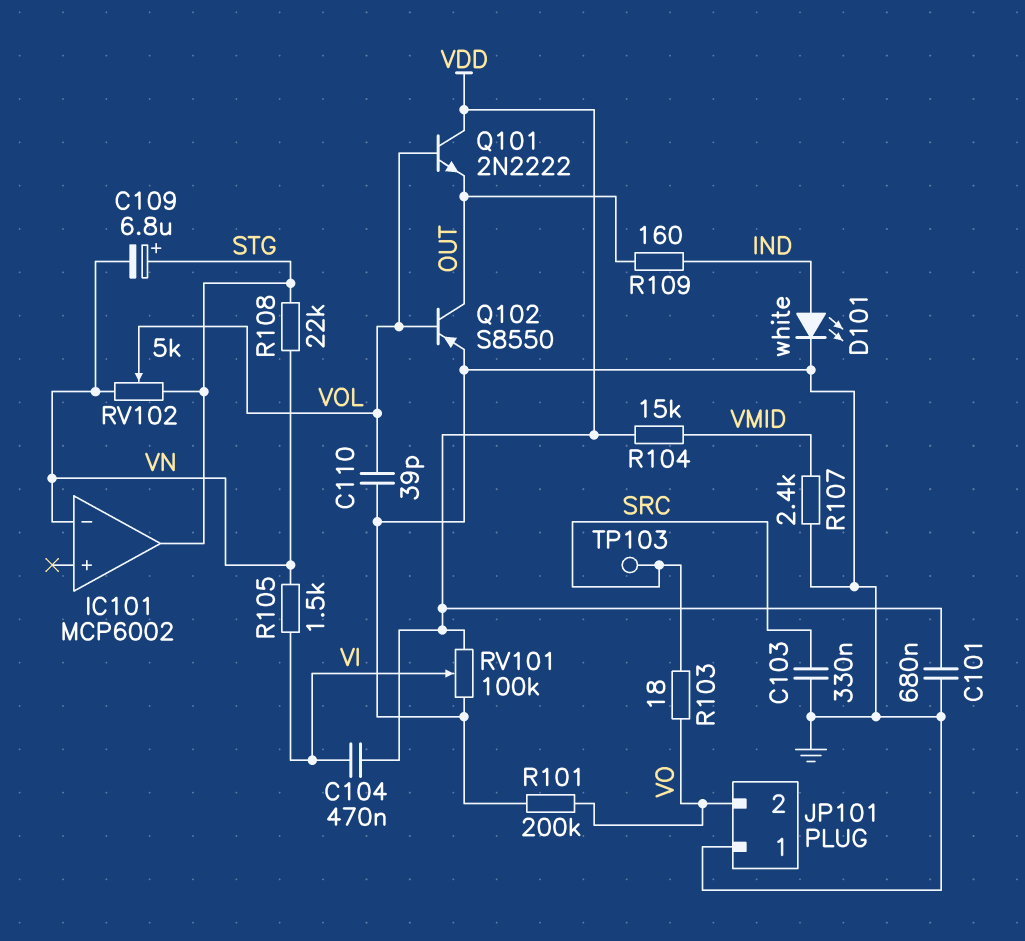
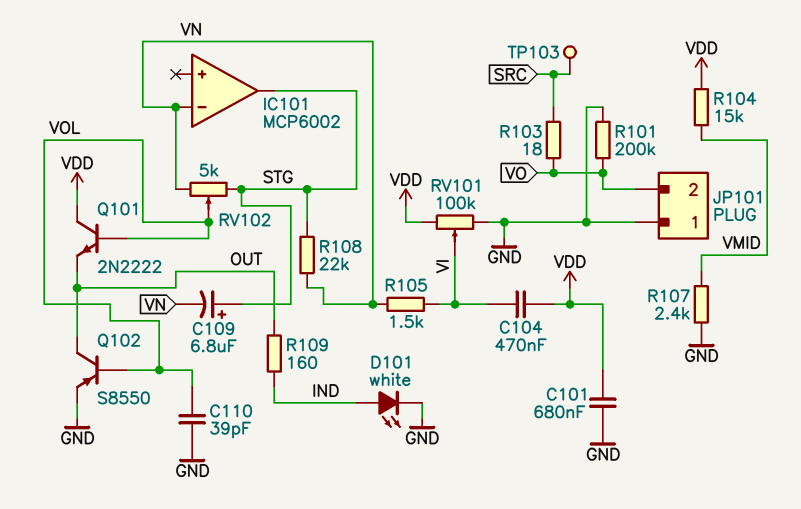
C103: 330nF (GND, SRC) -> none

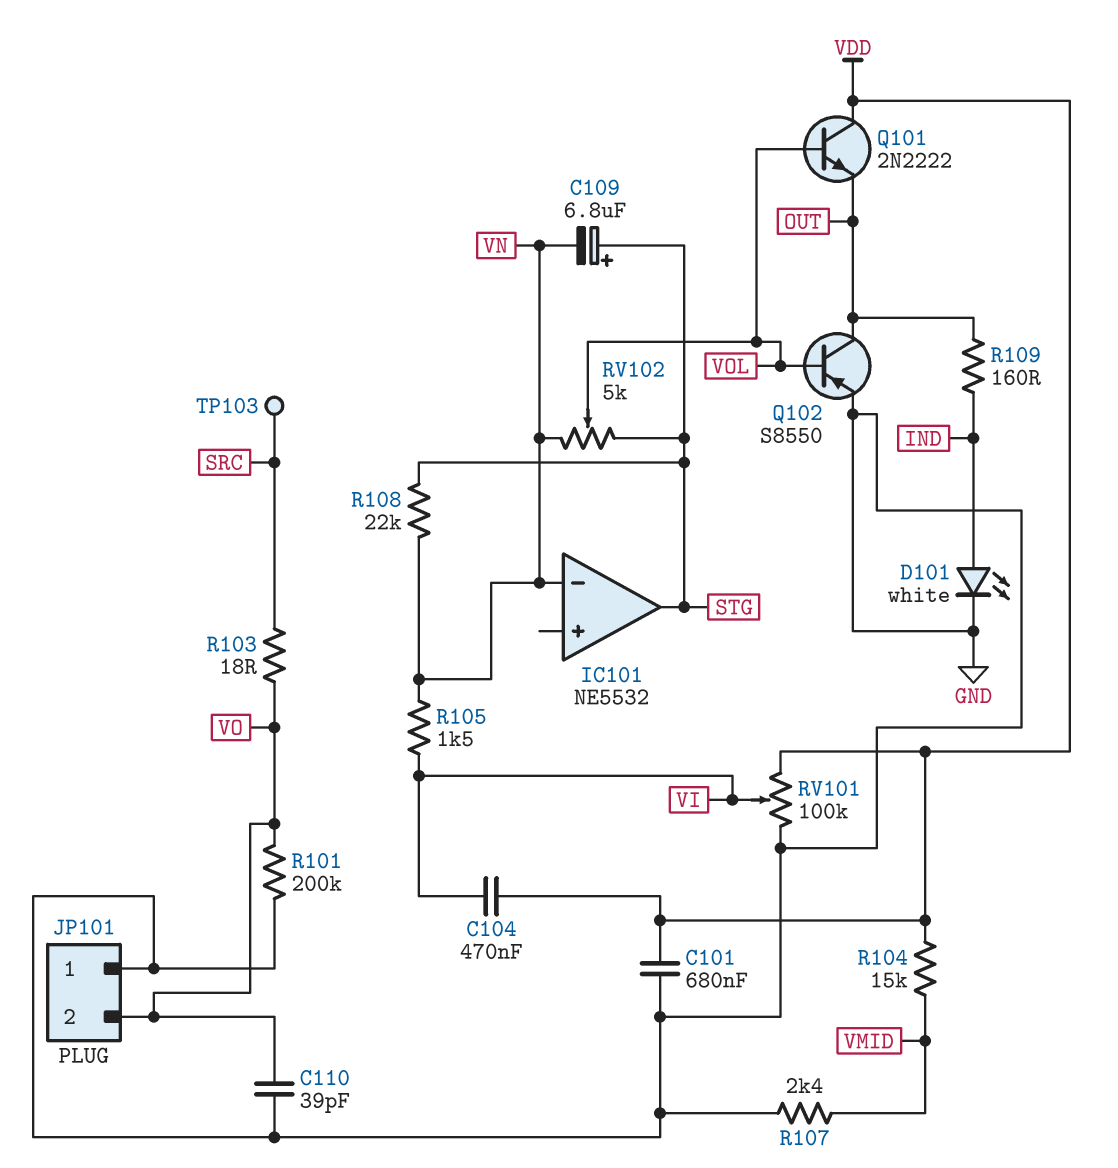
C110: 39pF (GND, VOL) -> 39pF (GND, VO)
IC101: MCP6002 -> NE5532

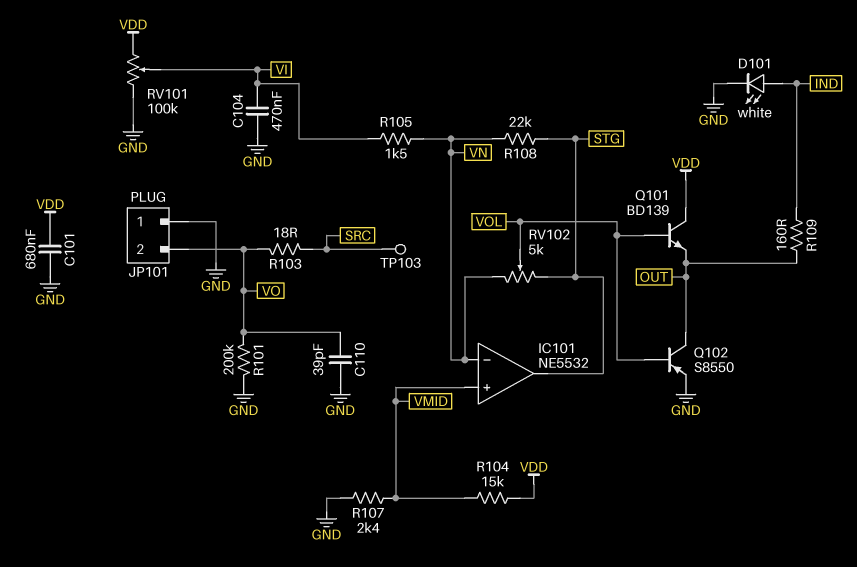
C104: 470nF (VDD, VI) -> 470nF (GND, VI)
C109: 6.8uF (plus STG, minus VN) -> none
IC101 pin in+: none -> VMID
Q101: NPN 2N2222 (B VOL, C VDD, E OUT) -> NPN BD139 (B VOL, C VDD, E OUT)

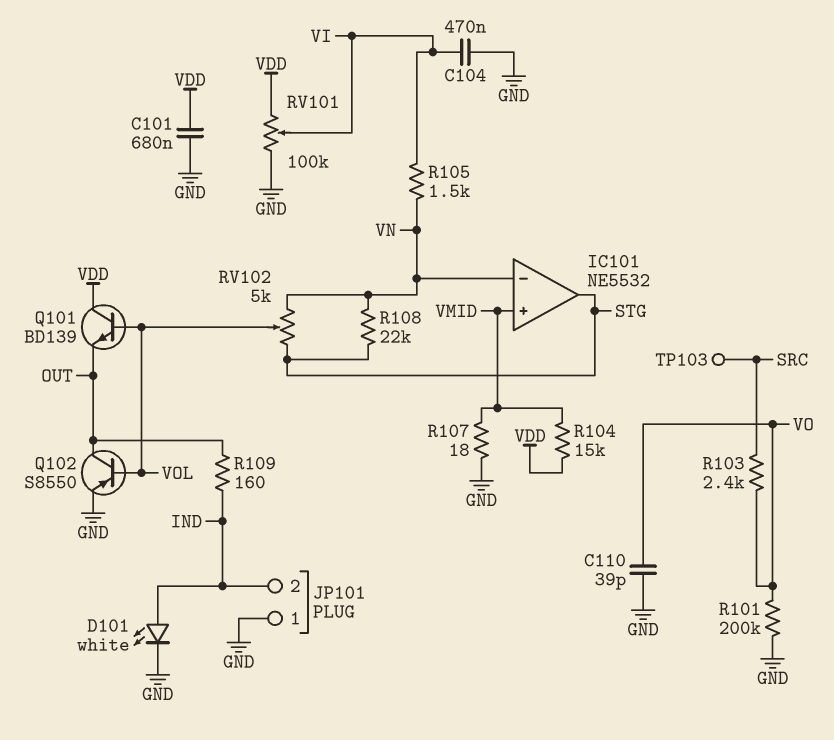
JP101 pin 2: VO -> IND
R103: 18 (SRC, VO) -> 2.4k (SRC, VO)
R107: 2.4k (GND, VMID) -> 18 (GND, VMID)

